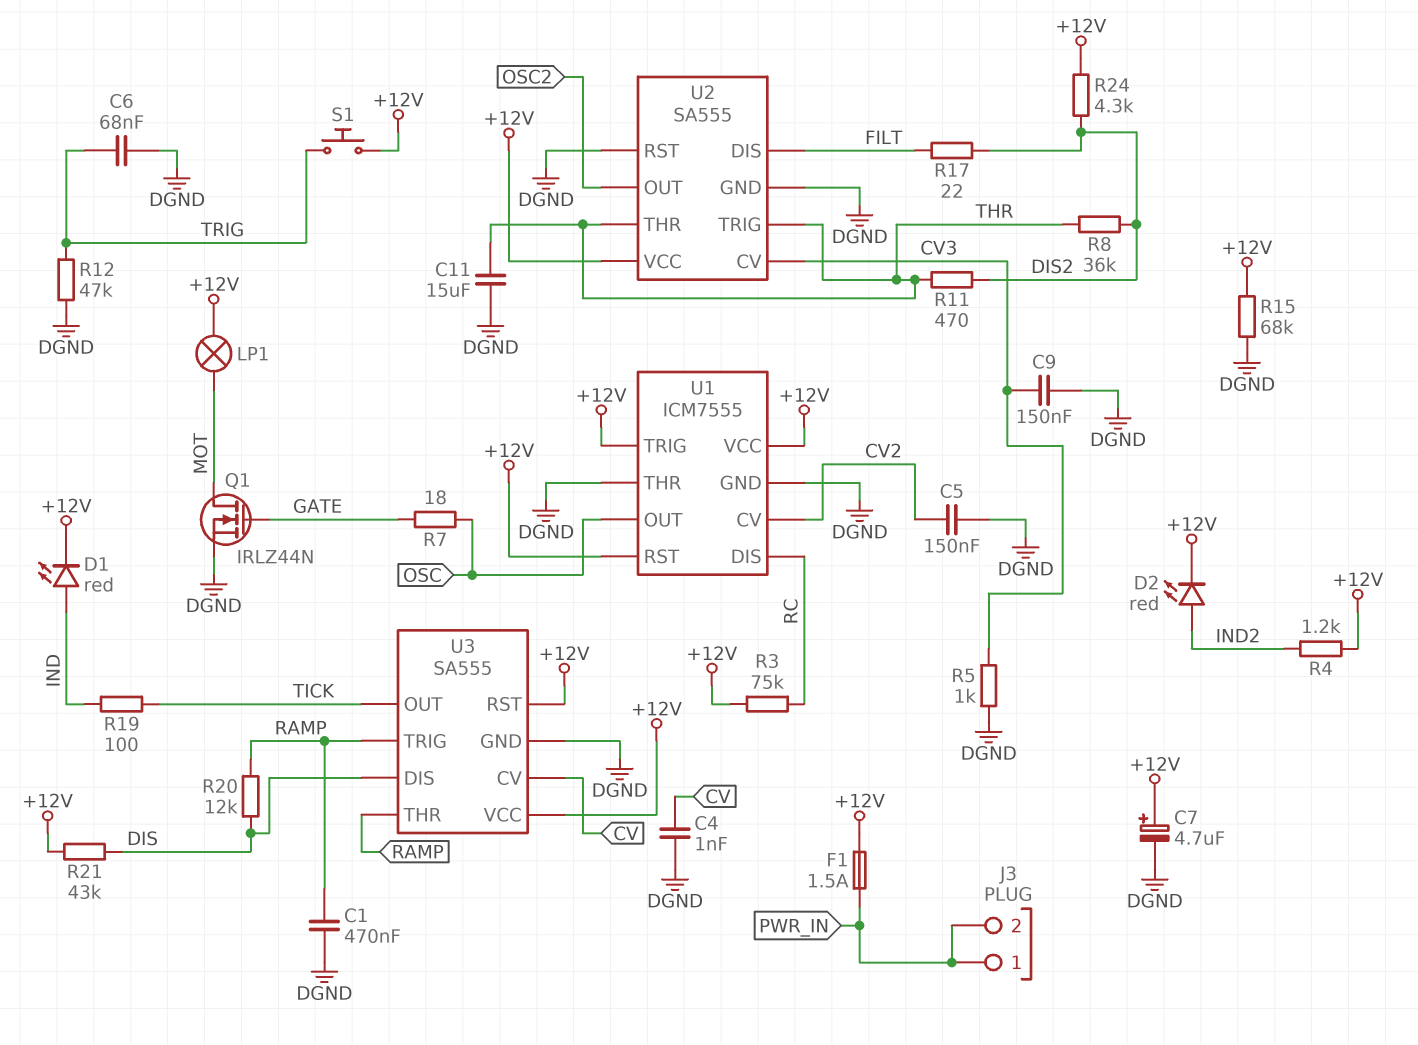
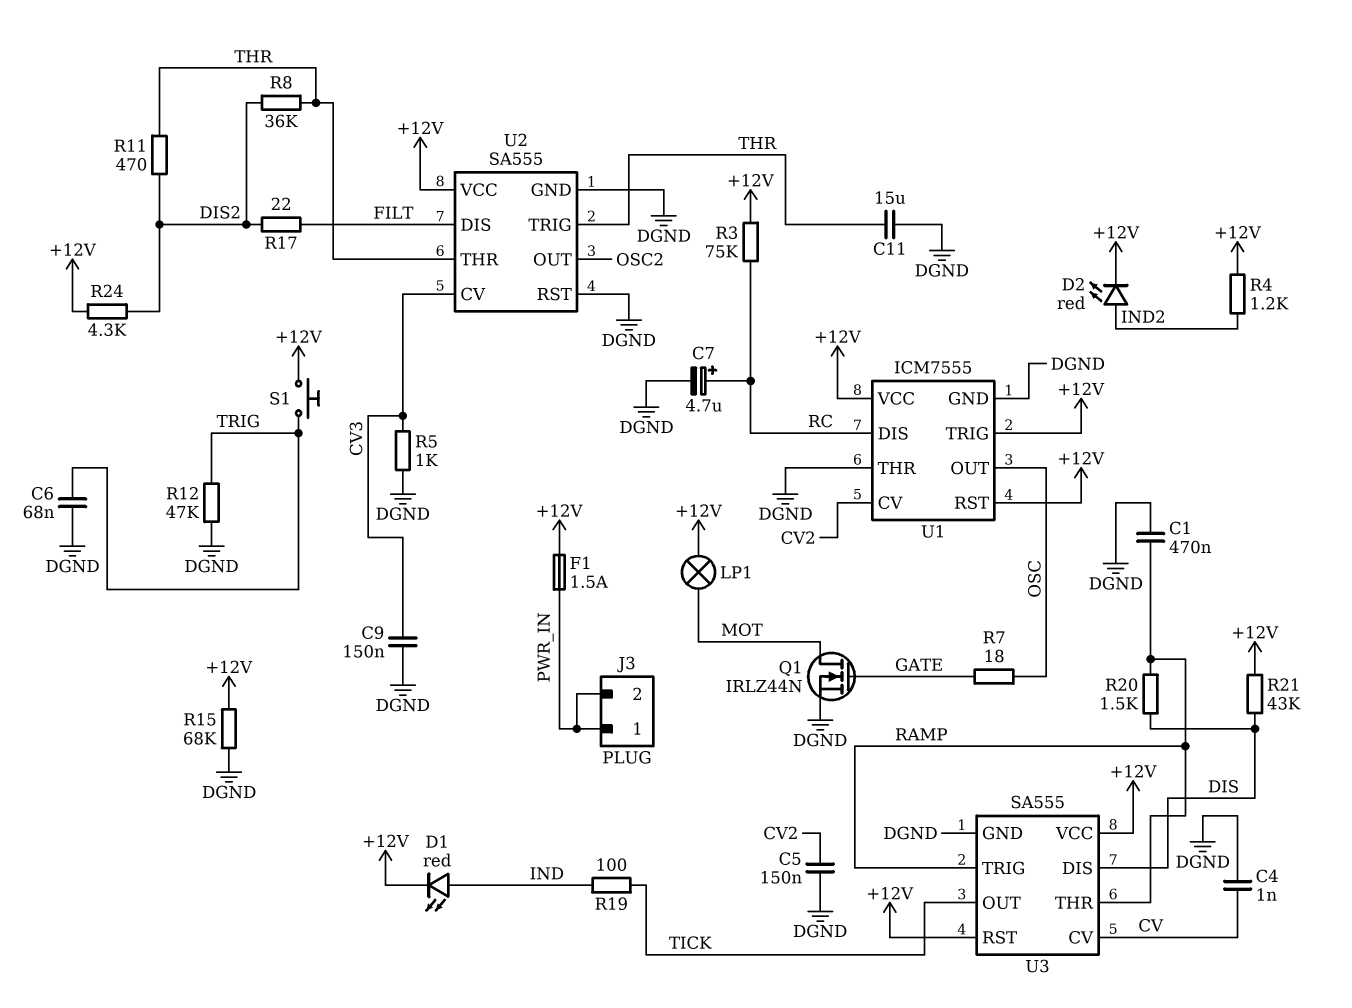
C7: 4.7uF (plus +12V, minus DGND) -> 4.7uF (plus RC, minus DGND)
R20: 12k (DIS, RAMP) -> 1.5k (DIS, RAMP)

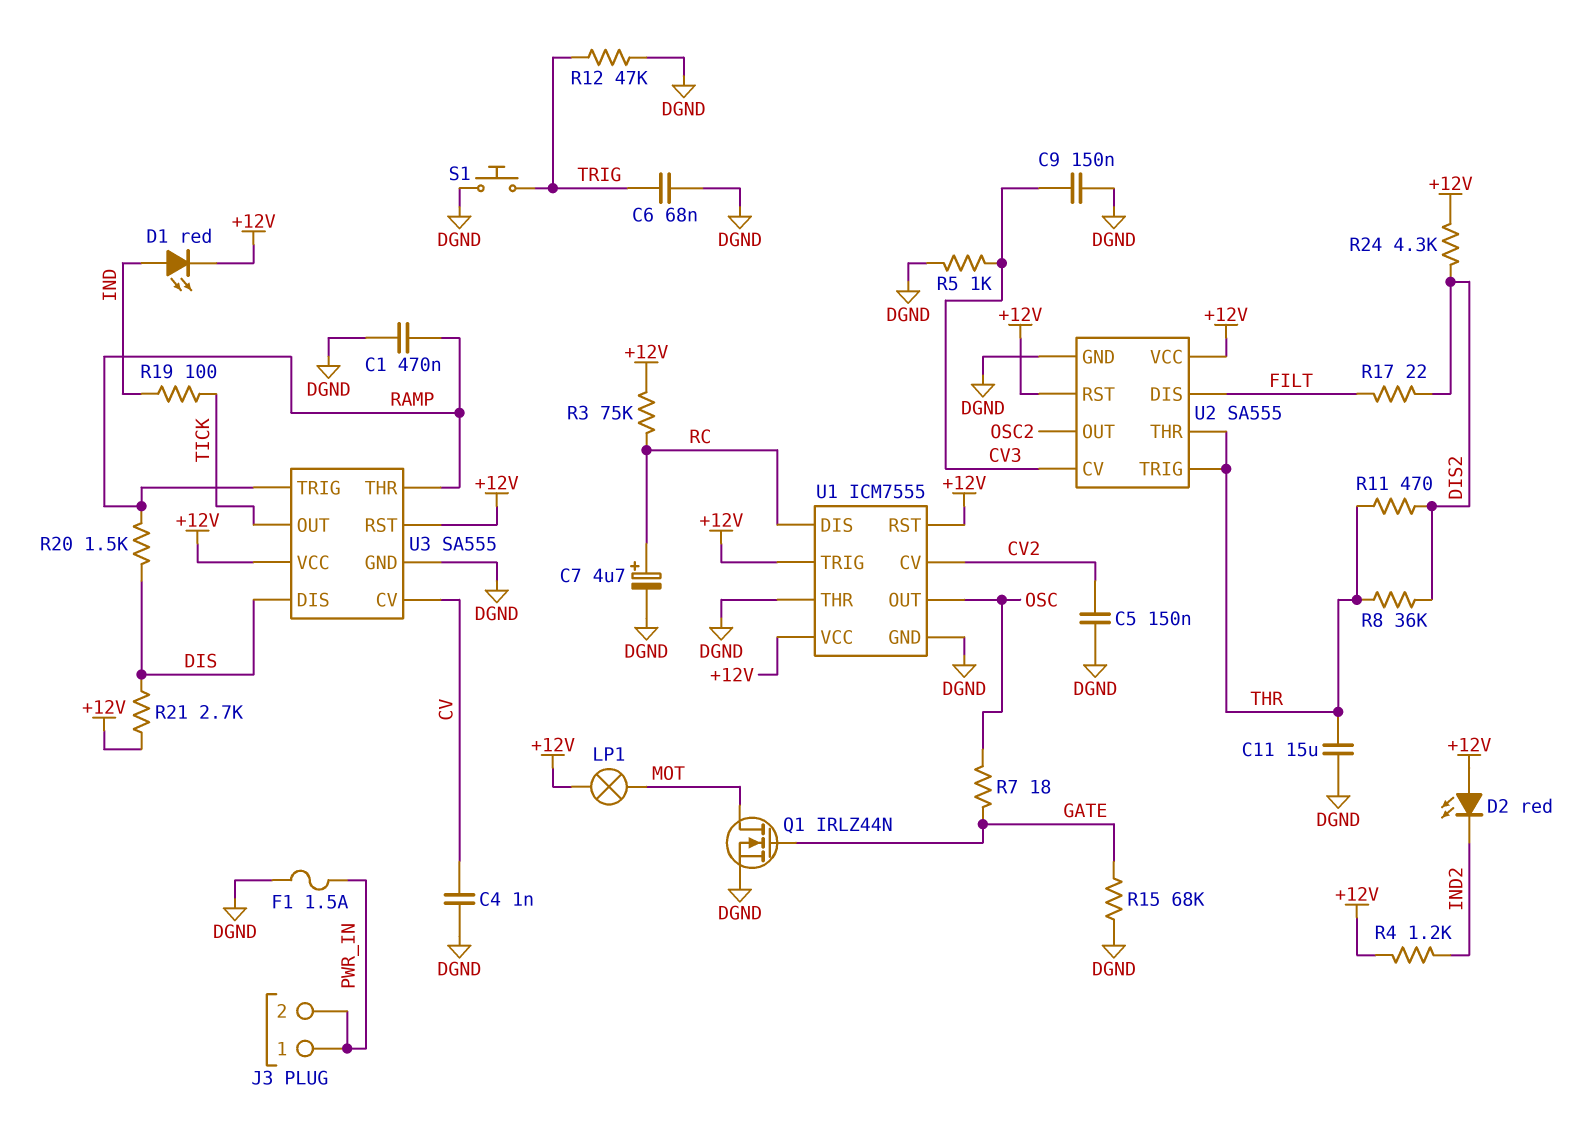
D2: LED red (A IND2, K +12V) -> LED red (A +12V, K IND2)
F1: 1.5A (+12V, PWR_IN) -> 1.5A (DGND, PWR_IN)
R15: 68k (+12V, DGND) -> 68k (DGND, GATE)
R21: 43k (+12V, DIS) -> 2.7k (+12V, DIS)
S1: button (+12V, TRIG) -> button (DGND, TRIG)
U2 pin RST: DGND -> +12V

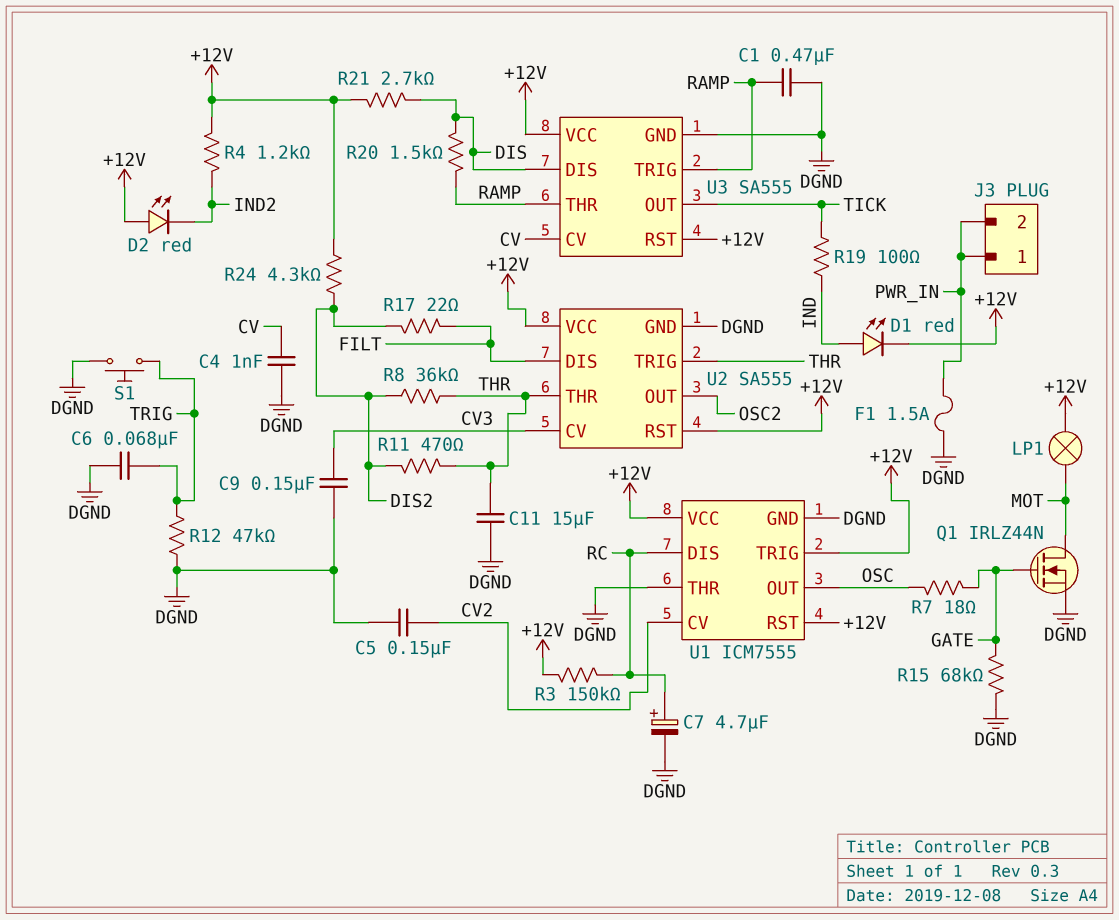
R3: 75k (+12V, RC) -> 150k (+12V, RC)
R5: 1k (CV3, DGND) -> none

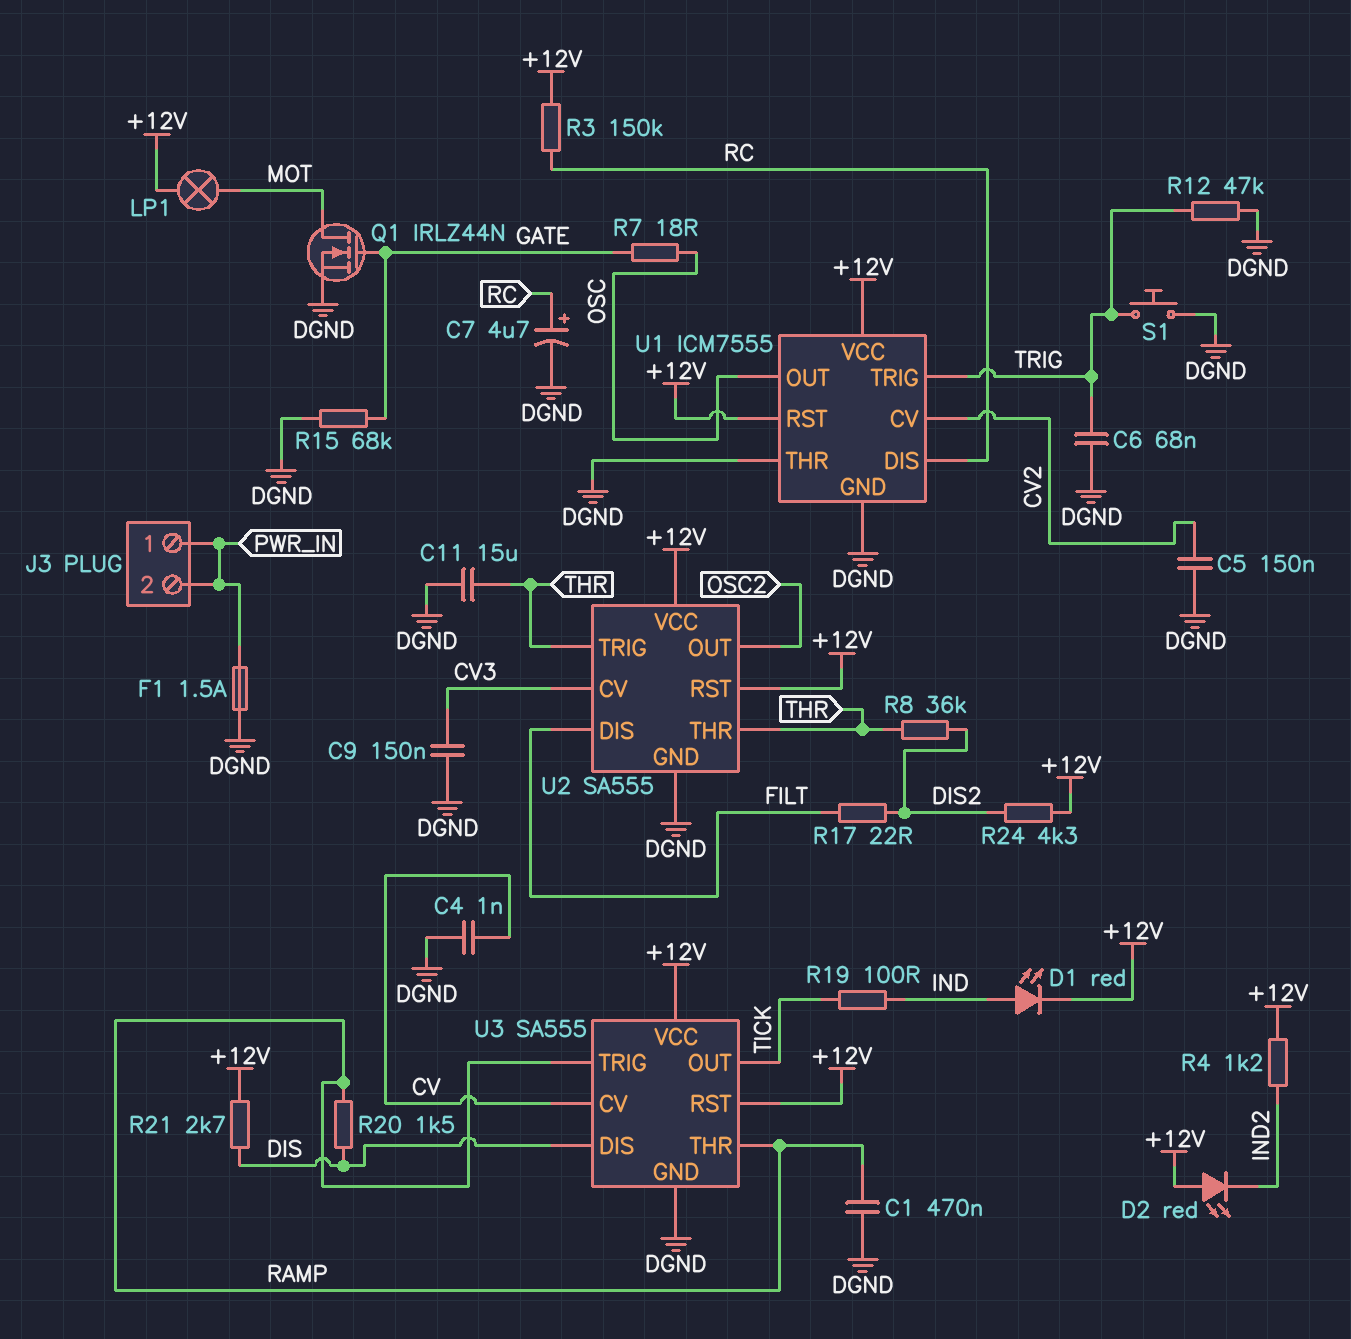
R11: 470 (DIS2, THR) -> none
U1 pin TRIG: +12V -> TRIG

